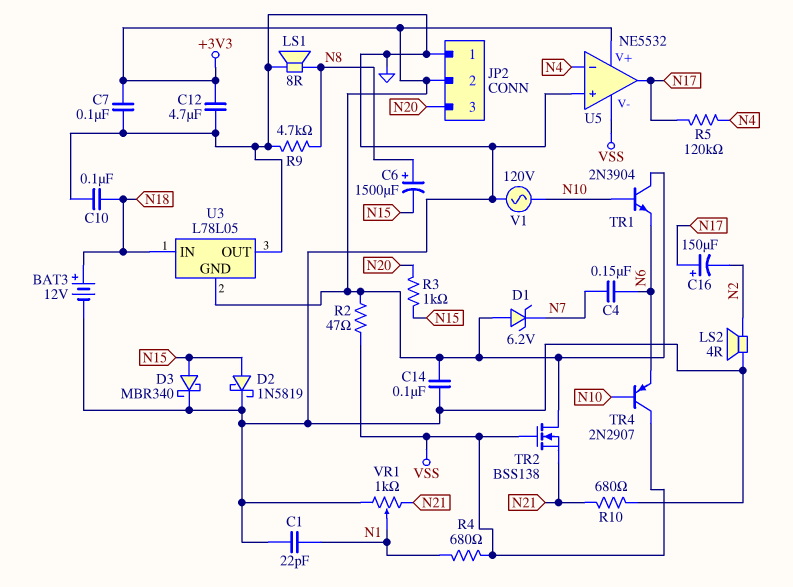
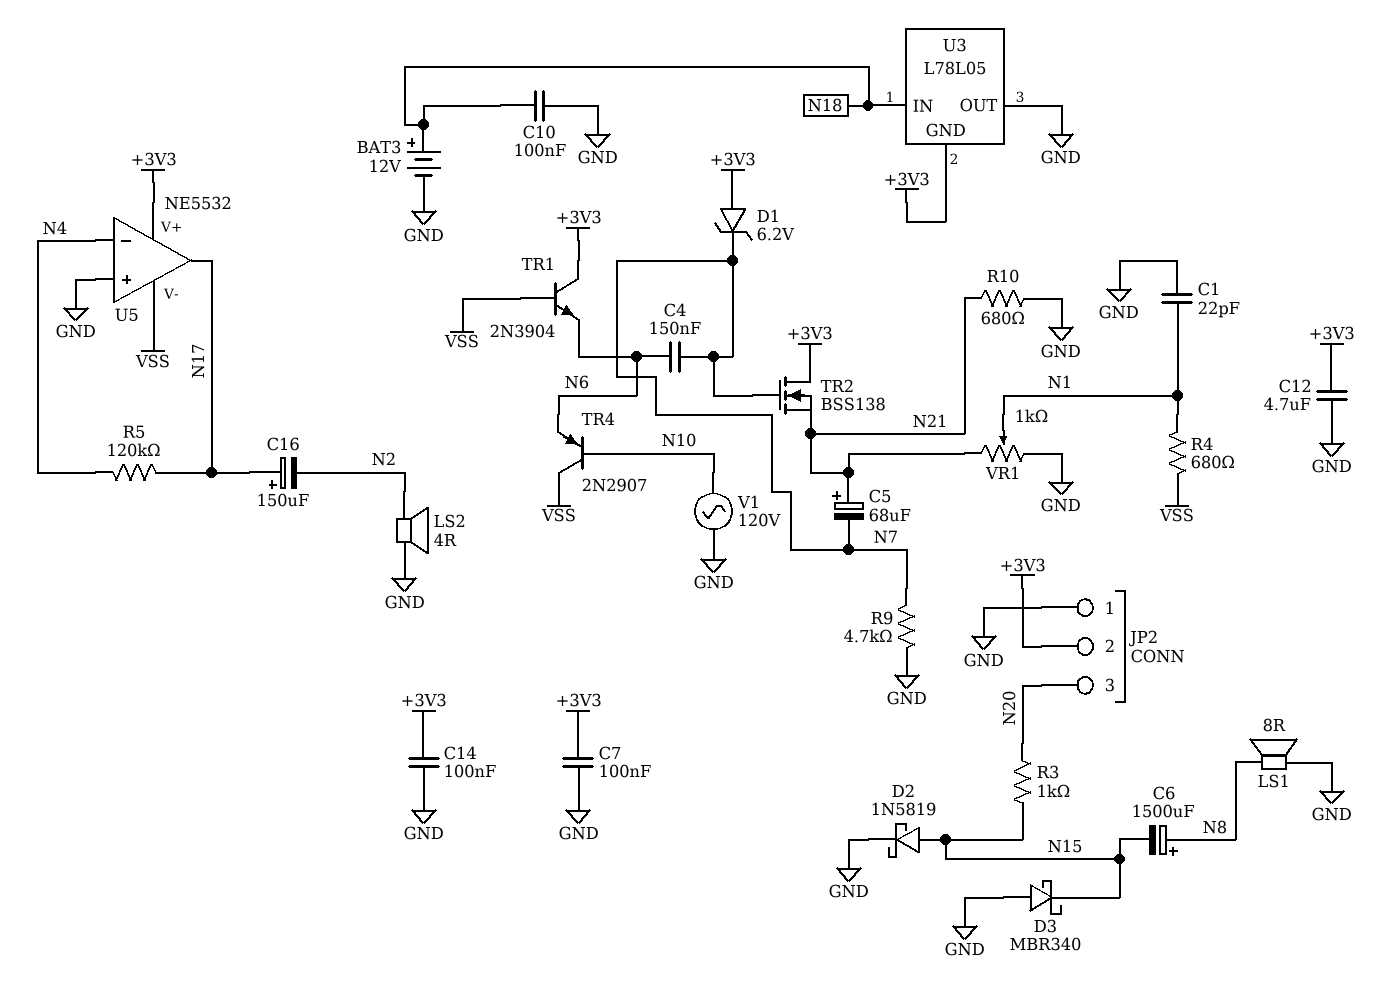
C5: none -> 68uF (plus N21, minus N7)
D3: schottky MBR340 (A N15, K GND) -> schottky MBR340 (A GND, K N15)
R2: 47 (+3V3, VSS) -> none
R9: 4.7k (GND, N8) -> 4.7k (GND, N7)
TR1: NPN 2N3904 (B N10, C +3V3, E N6) -> NPN 2N3904 (B VSS, C +3V3, E N6)
TR2: NMOS BSS138 (G VSS, D +3V3, S N21) -> NMOS BSS138 (G N7, D +3V3, S N21)

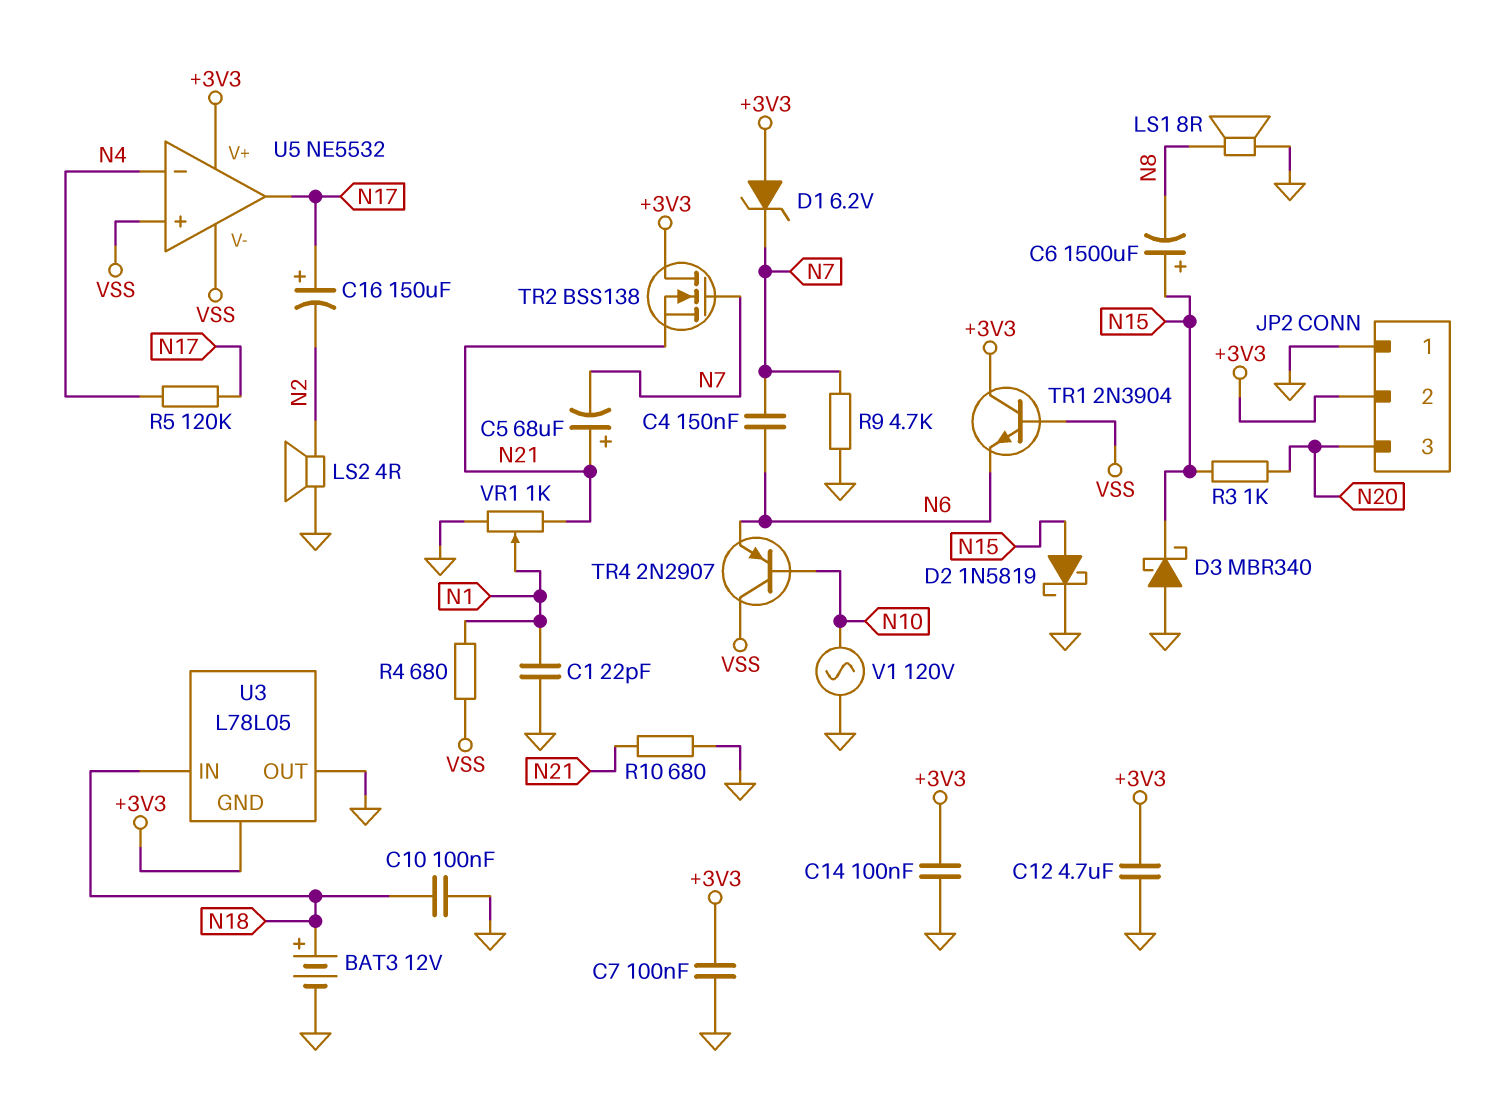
C6: 1500uF (plus N8, minus N15) -> 1500uF (plus N15, minus N8)
U5 pin in+: GND -> VSS

